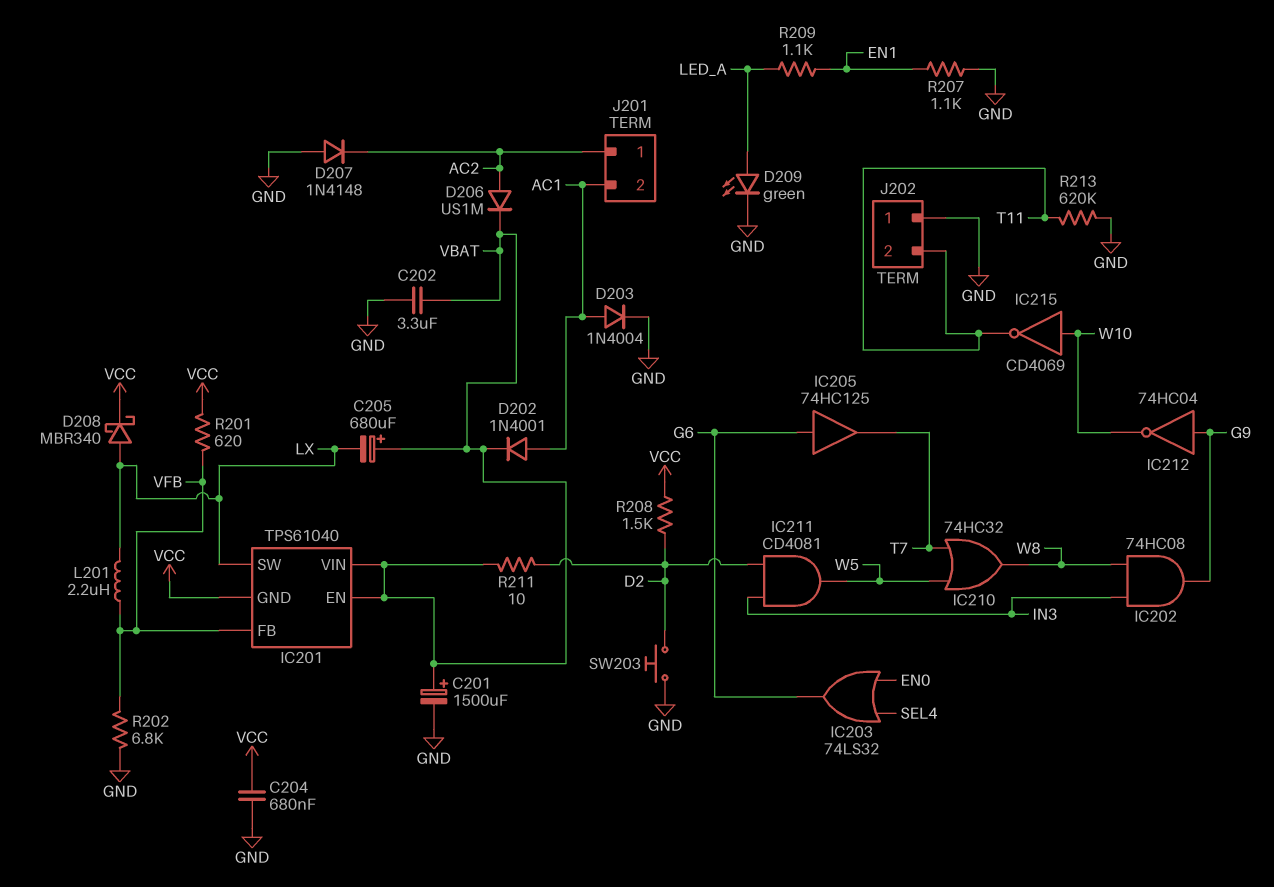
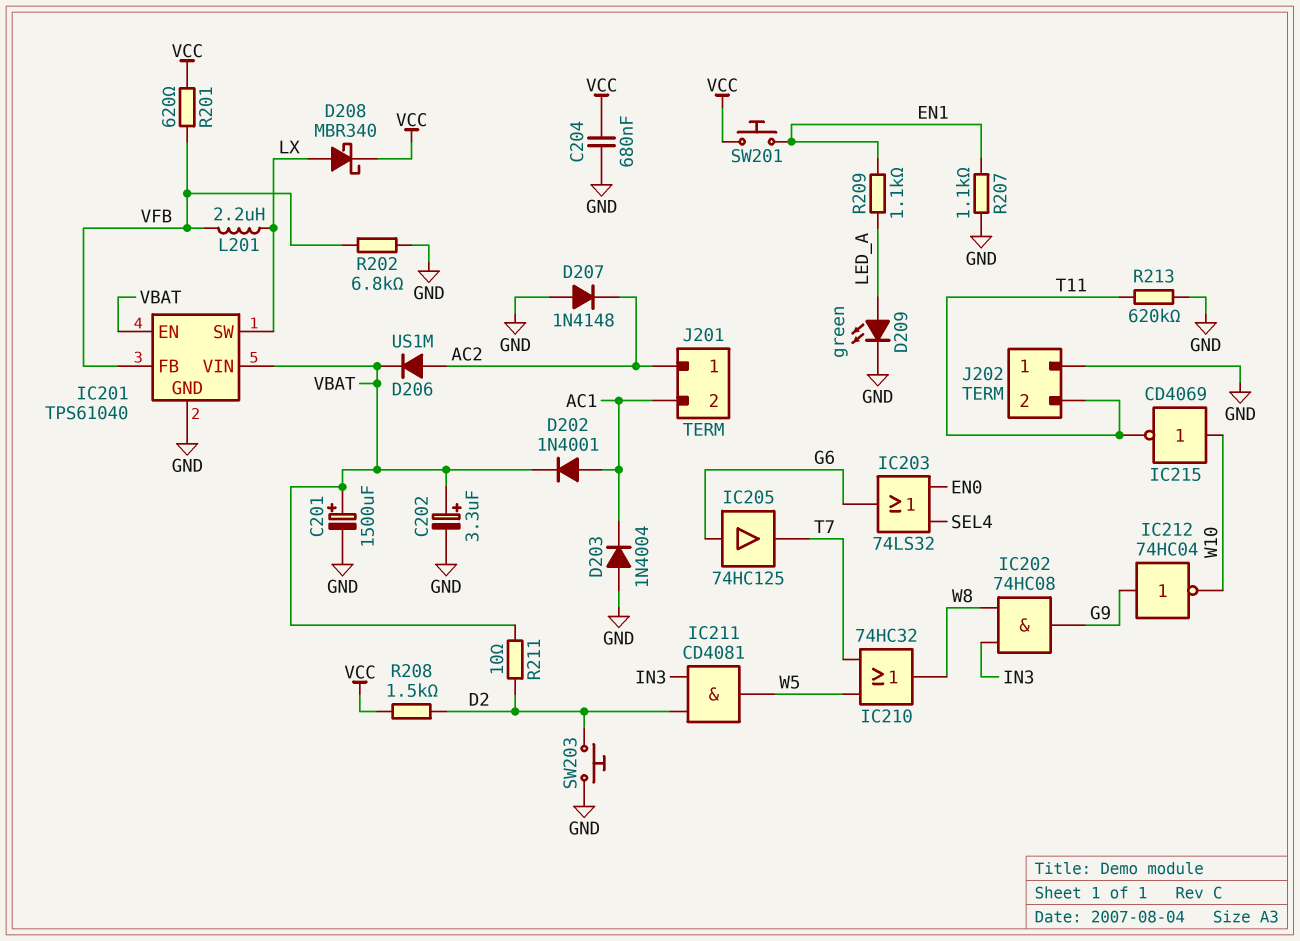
C202: 3.3uF (GND, VBAT) -> 3.3uF (plus VBAT, minus GND)
C205: 680uF (plus VBAT, minus LX) -> none
D203: diode 1N4004 (A AC1, K GND) -> diode 1N4004 (A GND, K AC1)
IC201 pin GND: VCC -> GND
SW201: none -> button (EN1, VCC)

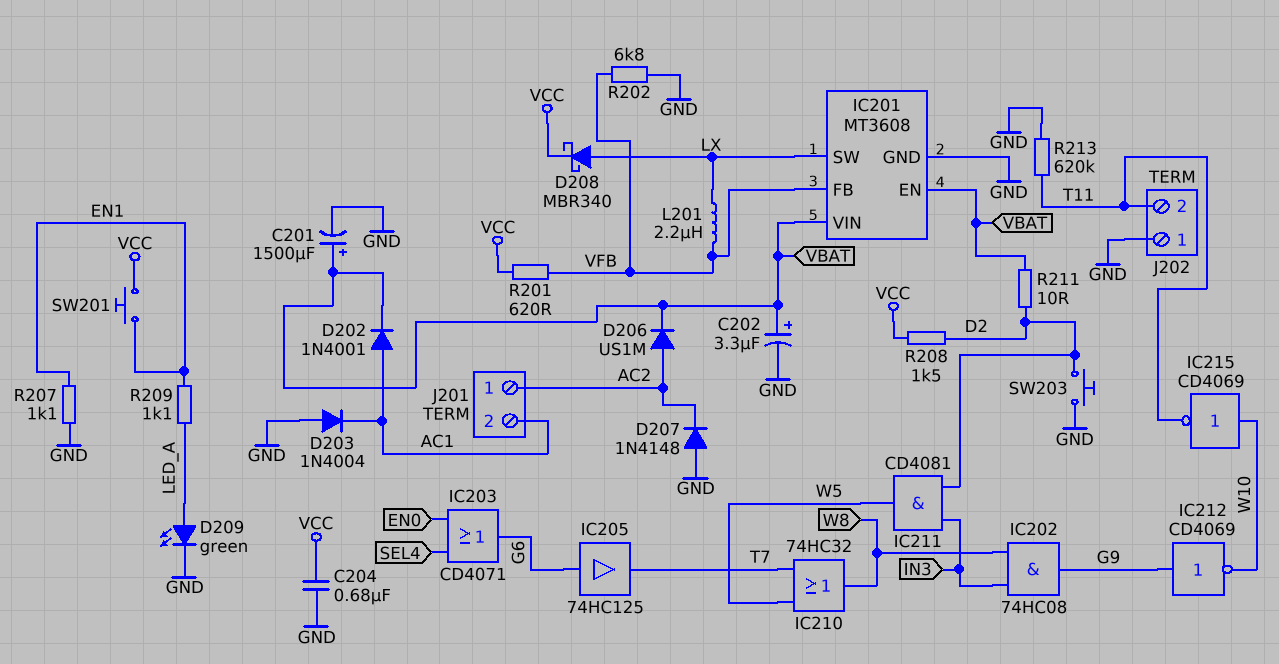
IC201: TPS61040 -> MT3608
IC203: OR 74LS32 (in EN0, in SEL4, out G6) -> OR CD4071 (in EN0, in SEL4, out G6)
IC212: NOT 74HC04 (in G9, out W10) -> NOT CD4069 (in G9, out W10)

